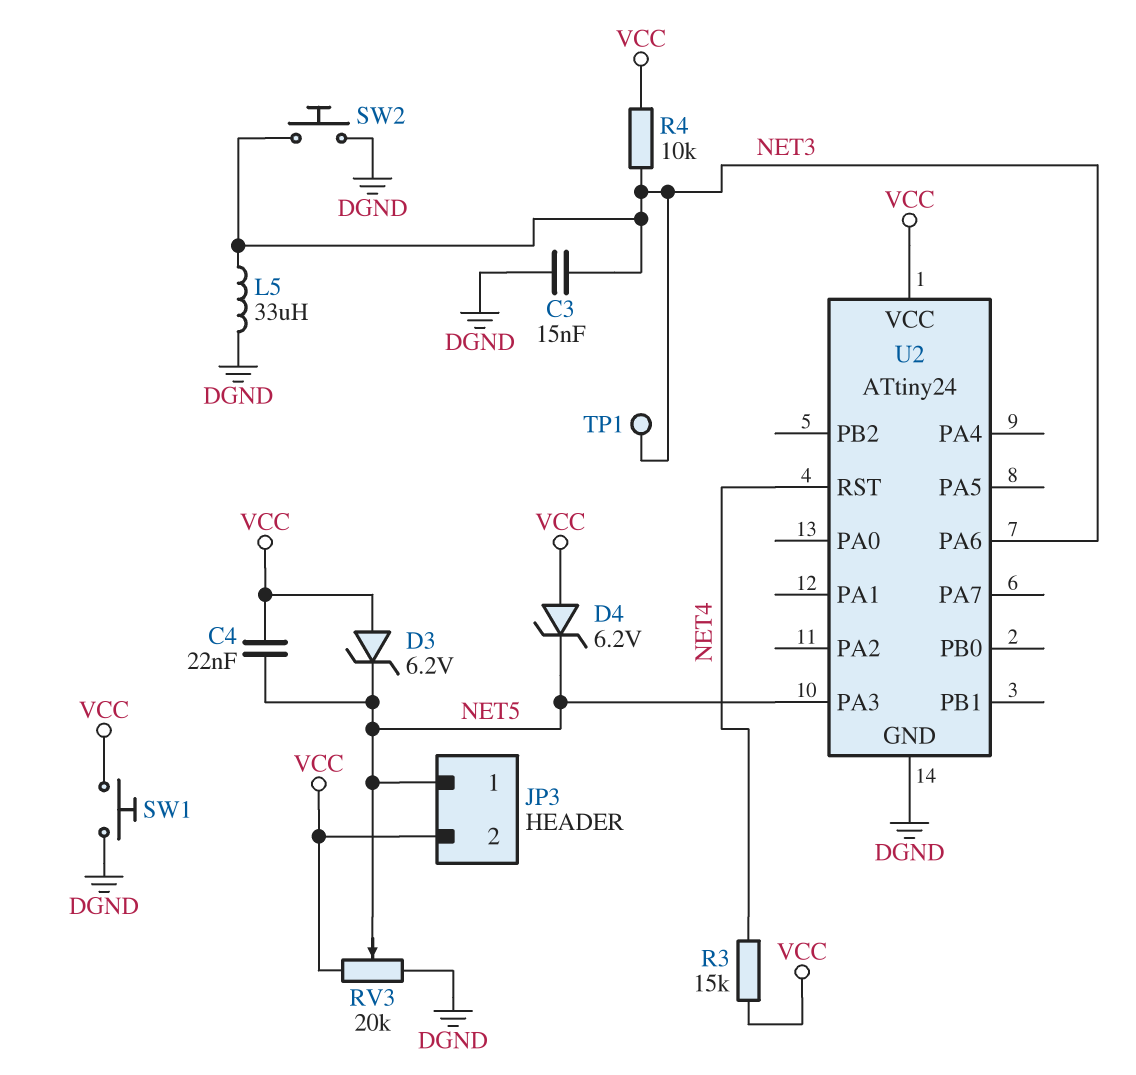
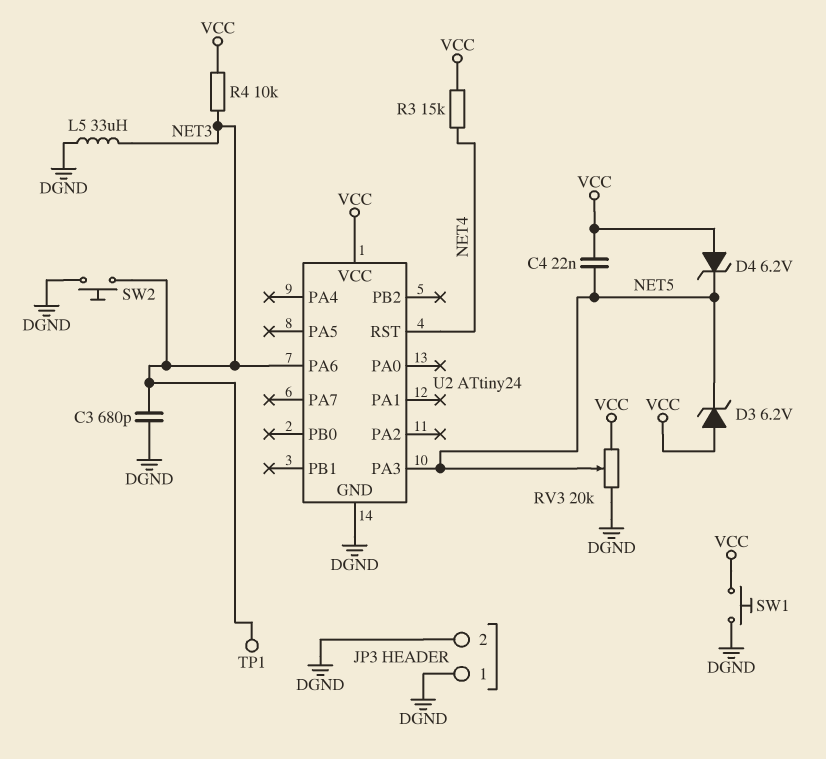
C3: 15nF (DGND, NET3) -> 680pF (DGND, NET3)
JP3 pin 1: NET5 -> DGND
JP3 pin 2: VCC -> DGND

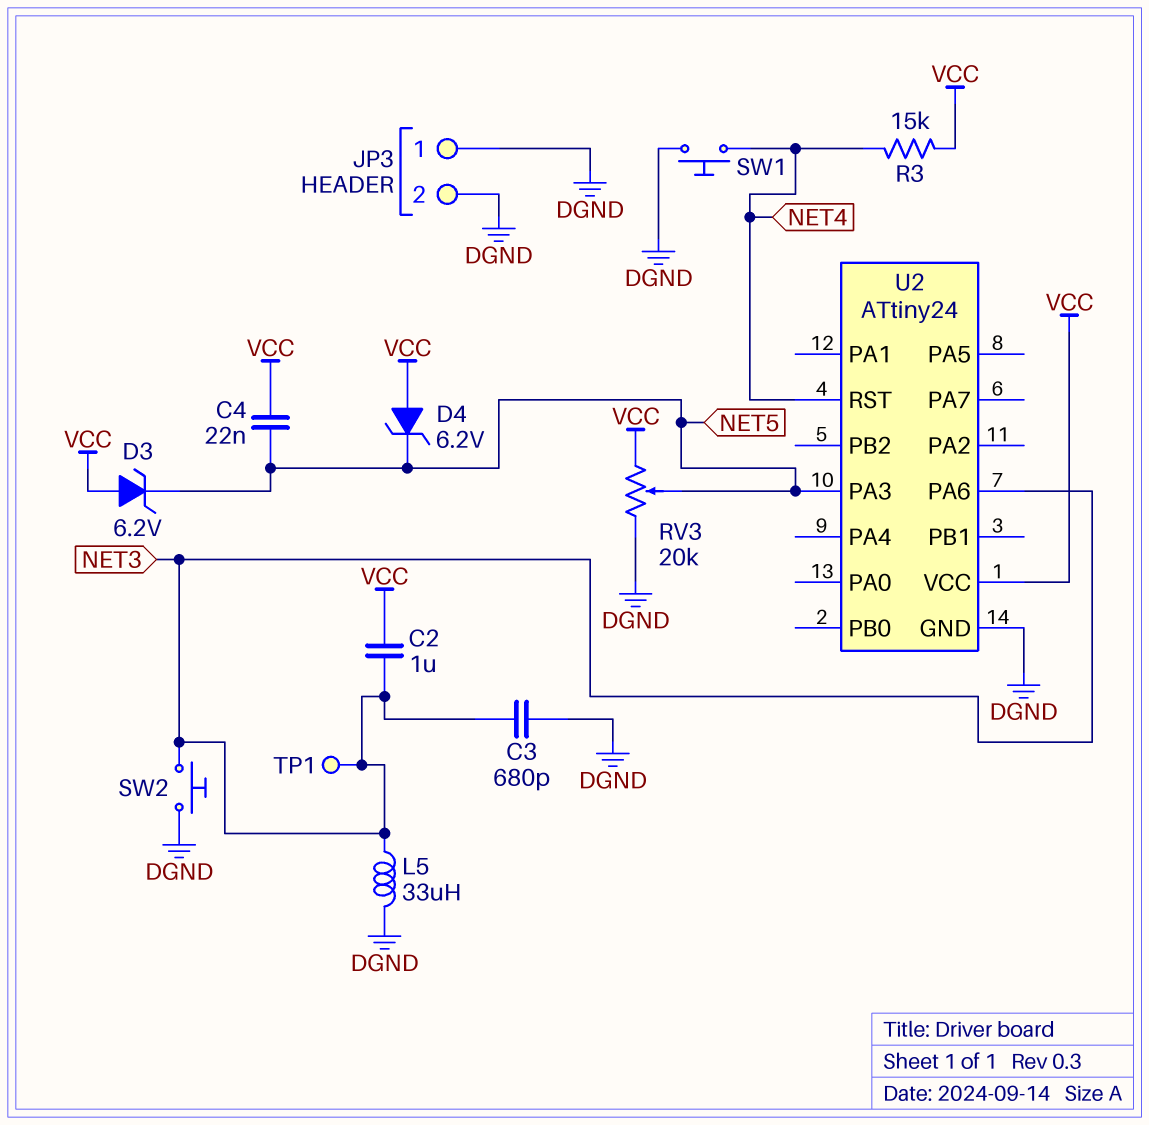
C2: none -> 1uF (NET3, VCC)
R4: 10k (NET3, VCC) -> none
SW1: button (DGND, VCC) -> button (DGND, NET4)

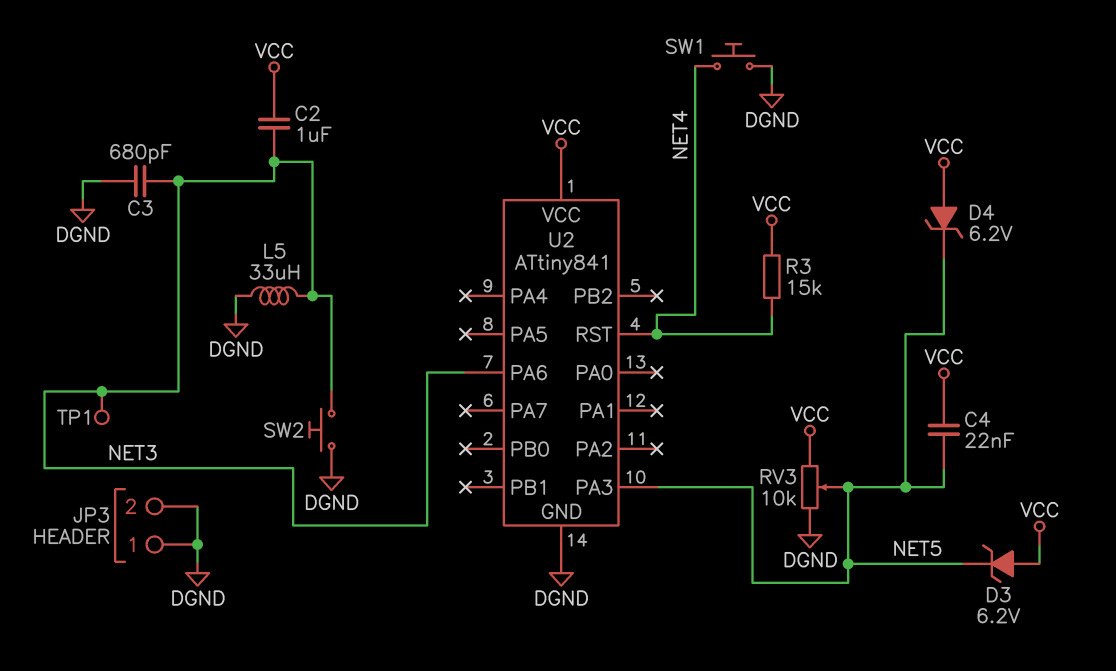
RV3: 20k (DGND, VCC, wiper NET5) -> 10k (DGND, VCC, wiper NET5)
U2: ATtiny24 -> ATtiny841

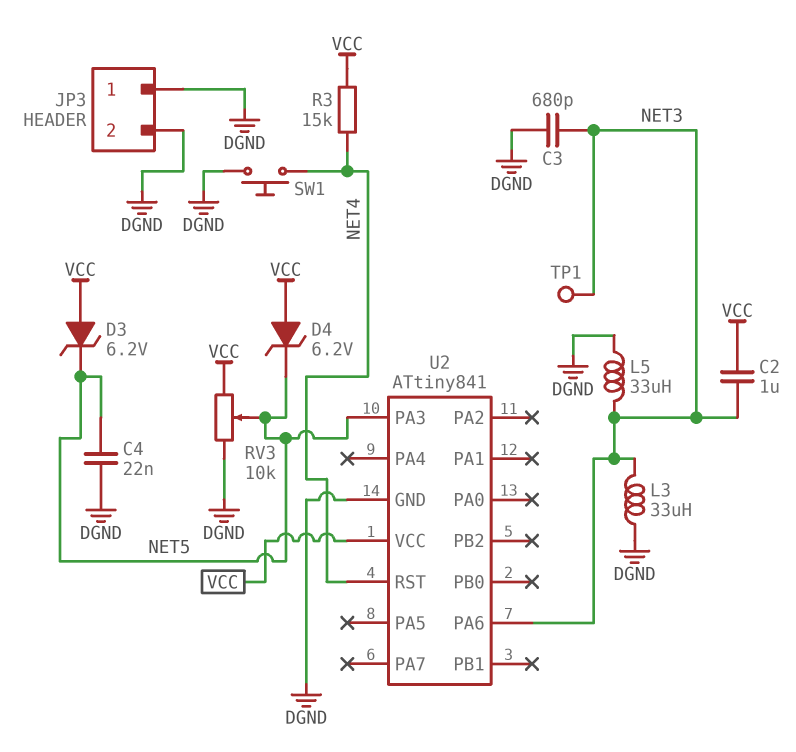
C4: 22nF (NET5, VCC) -> 22nF (DGND, NET5)
L3: none -> 33uH (DGND, NET3)
SW2: button (DGND, NET3) -> none

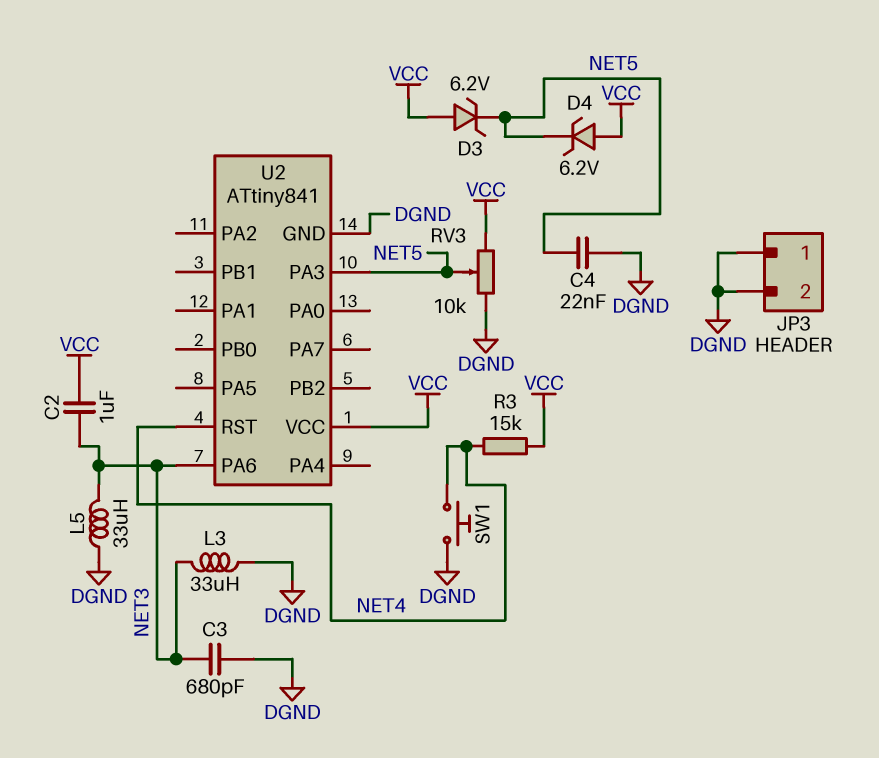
TP1: test point (NET3) -> none

